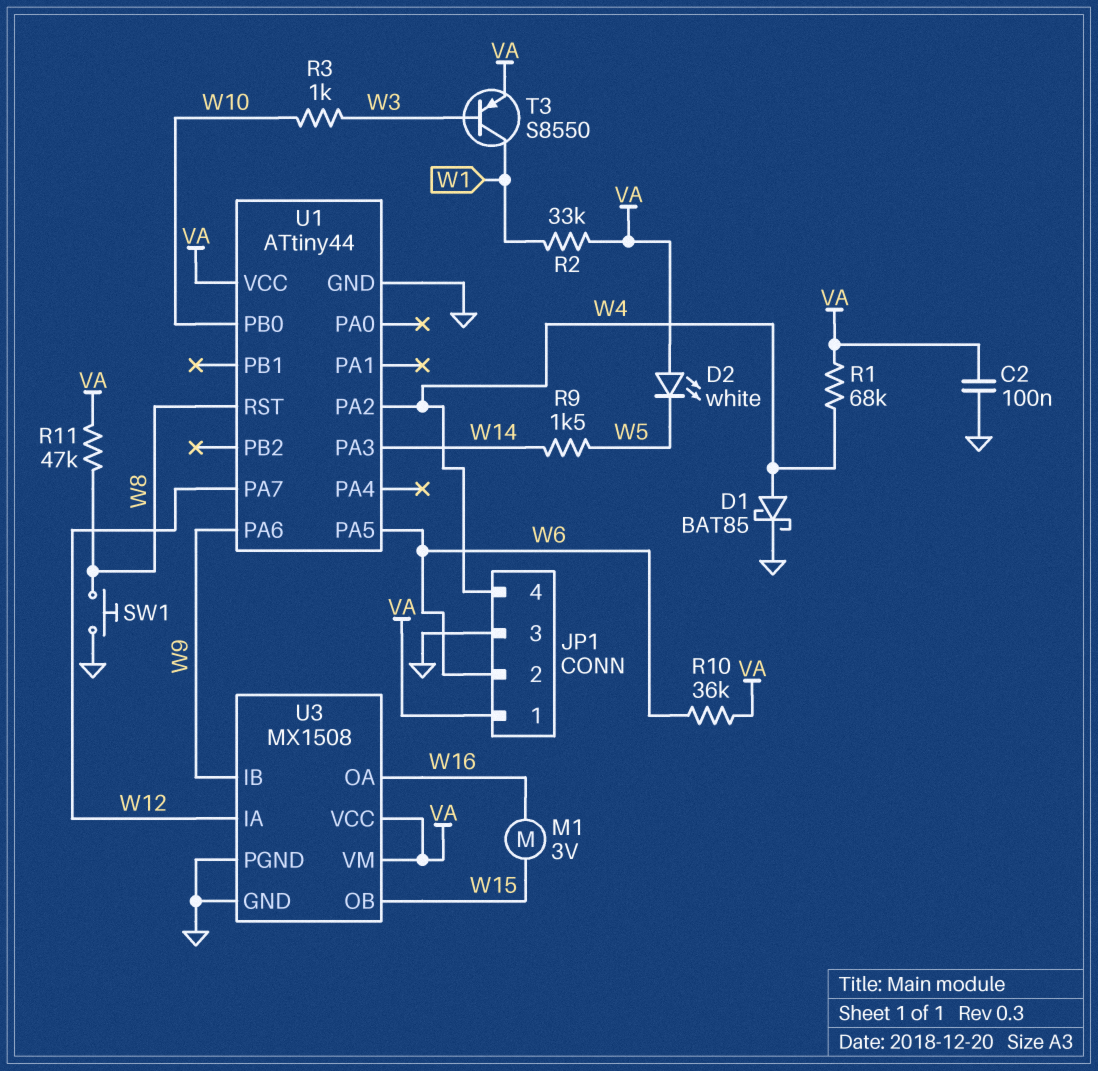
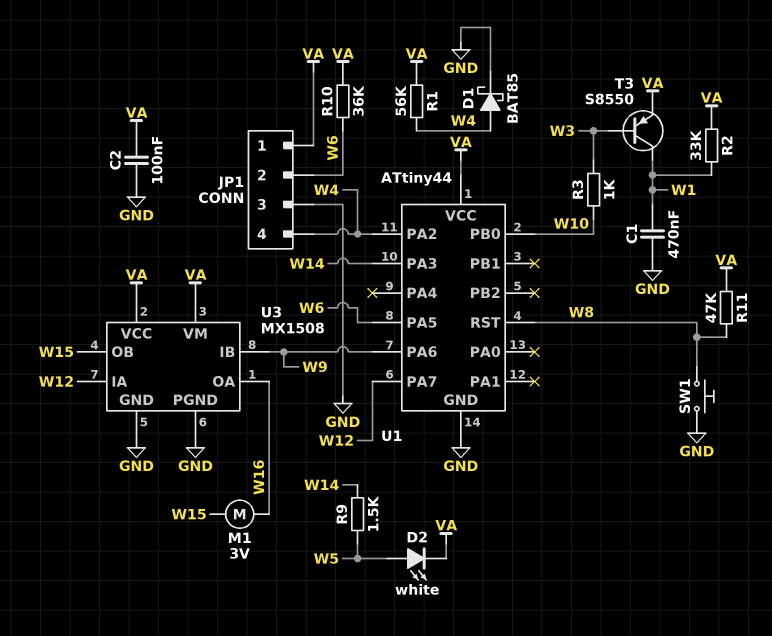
C1: none -> 470nF (GND, W1)
D2: LED white (A VA, K W5) -> LED white (A W5, K VA)
R1: 68k (VA, W4) -> 56k (VA, W4)

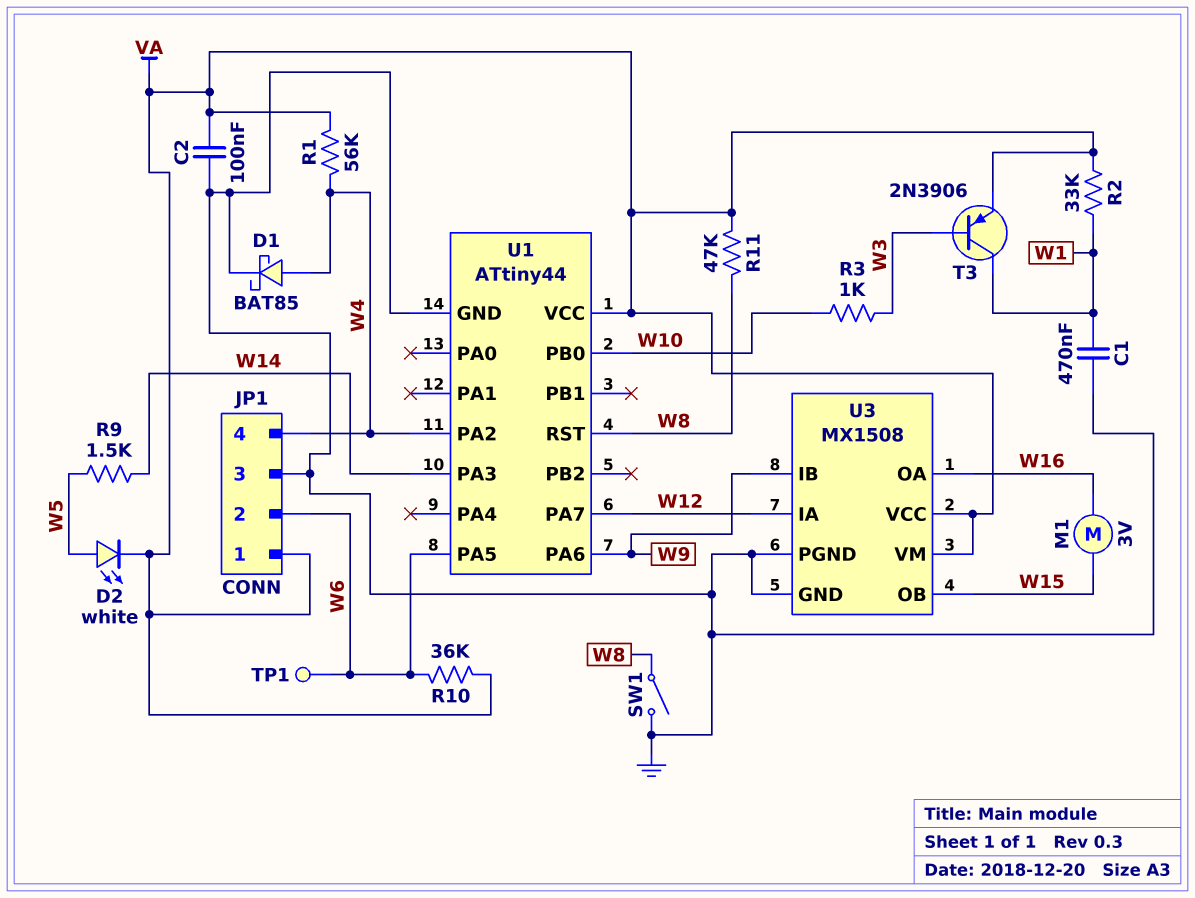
SW1: button (GND, W8) -> switch (GND, W8)
T3: PNP S8550 (B W3, C W1, E VA) -> PNP 2N3906 (B W3, C W1, E VA)
TP1: none -> test point (W6)

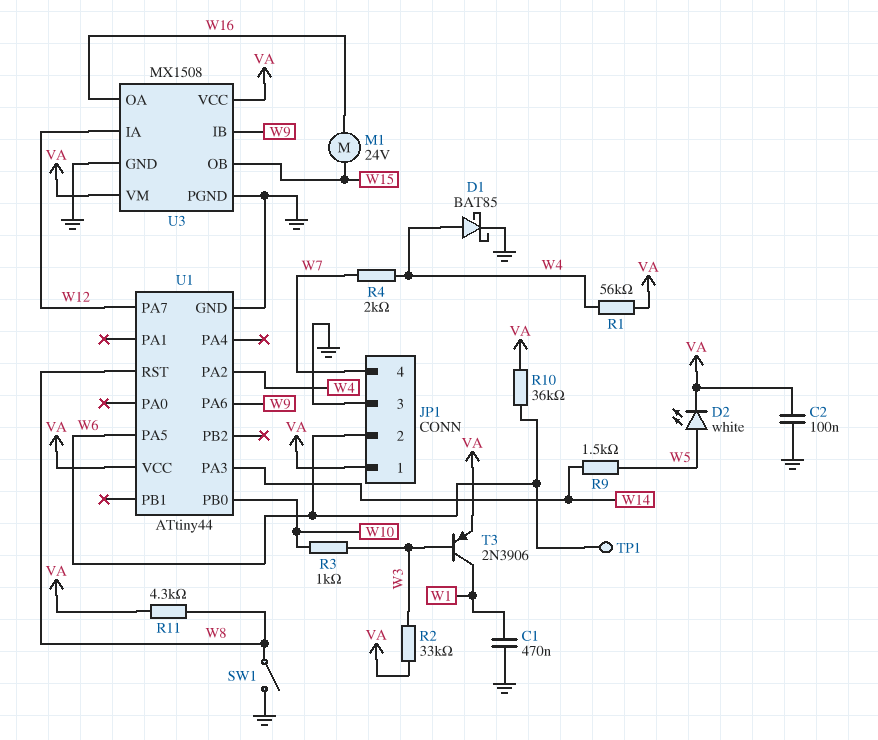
JP1 pin 4: W4 -> W7
M1: motor 3V (W15, W16) -> motor 24V (W15, W16)
R2: 33k (VA, W1) -> 33k (VA, W3)
R4: none -> 2k (W4, W7)
R11: 47k (VA, W8) -> 4.3k (VA, W8)

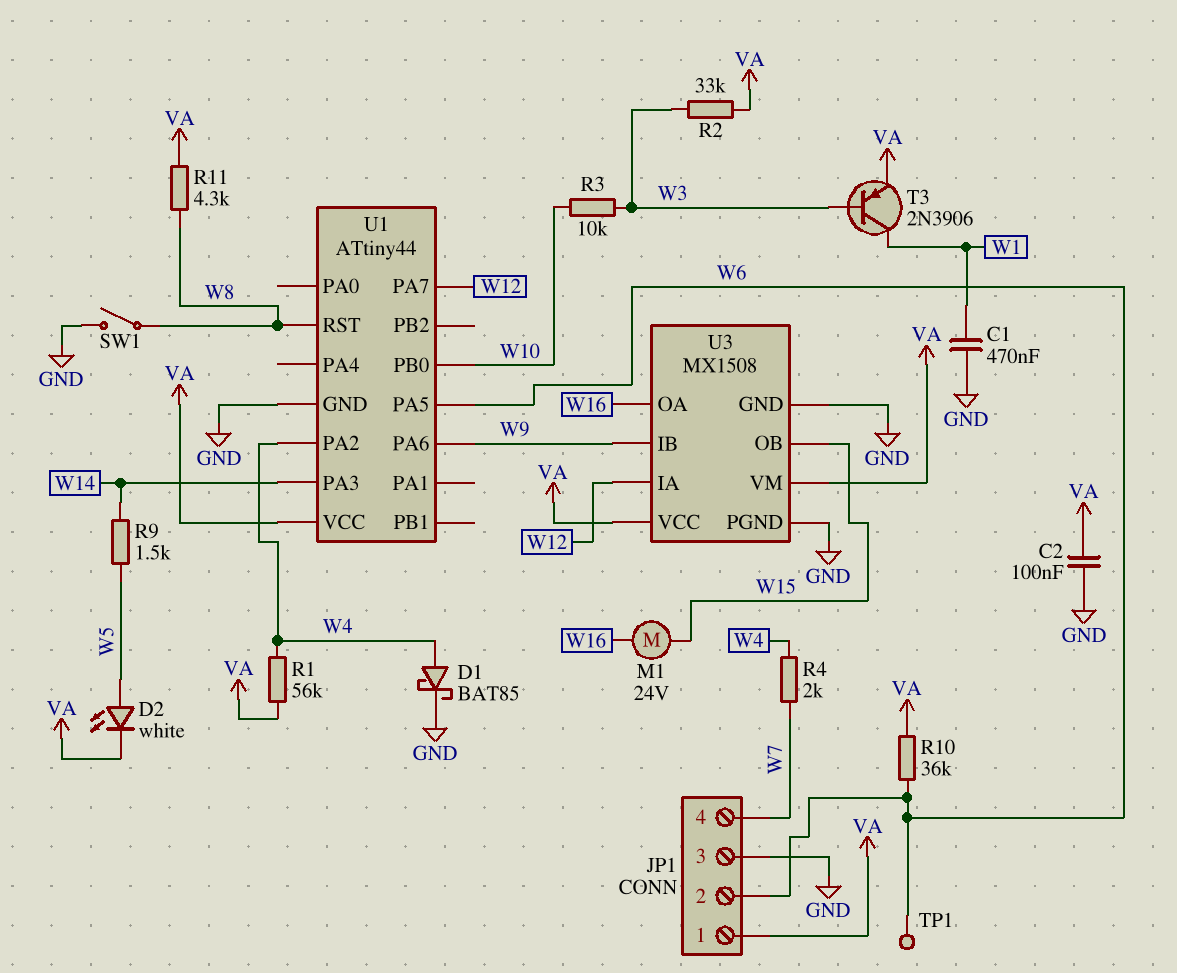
R3: 1k (W3, W10) -> 10k (W3, W10)

